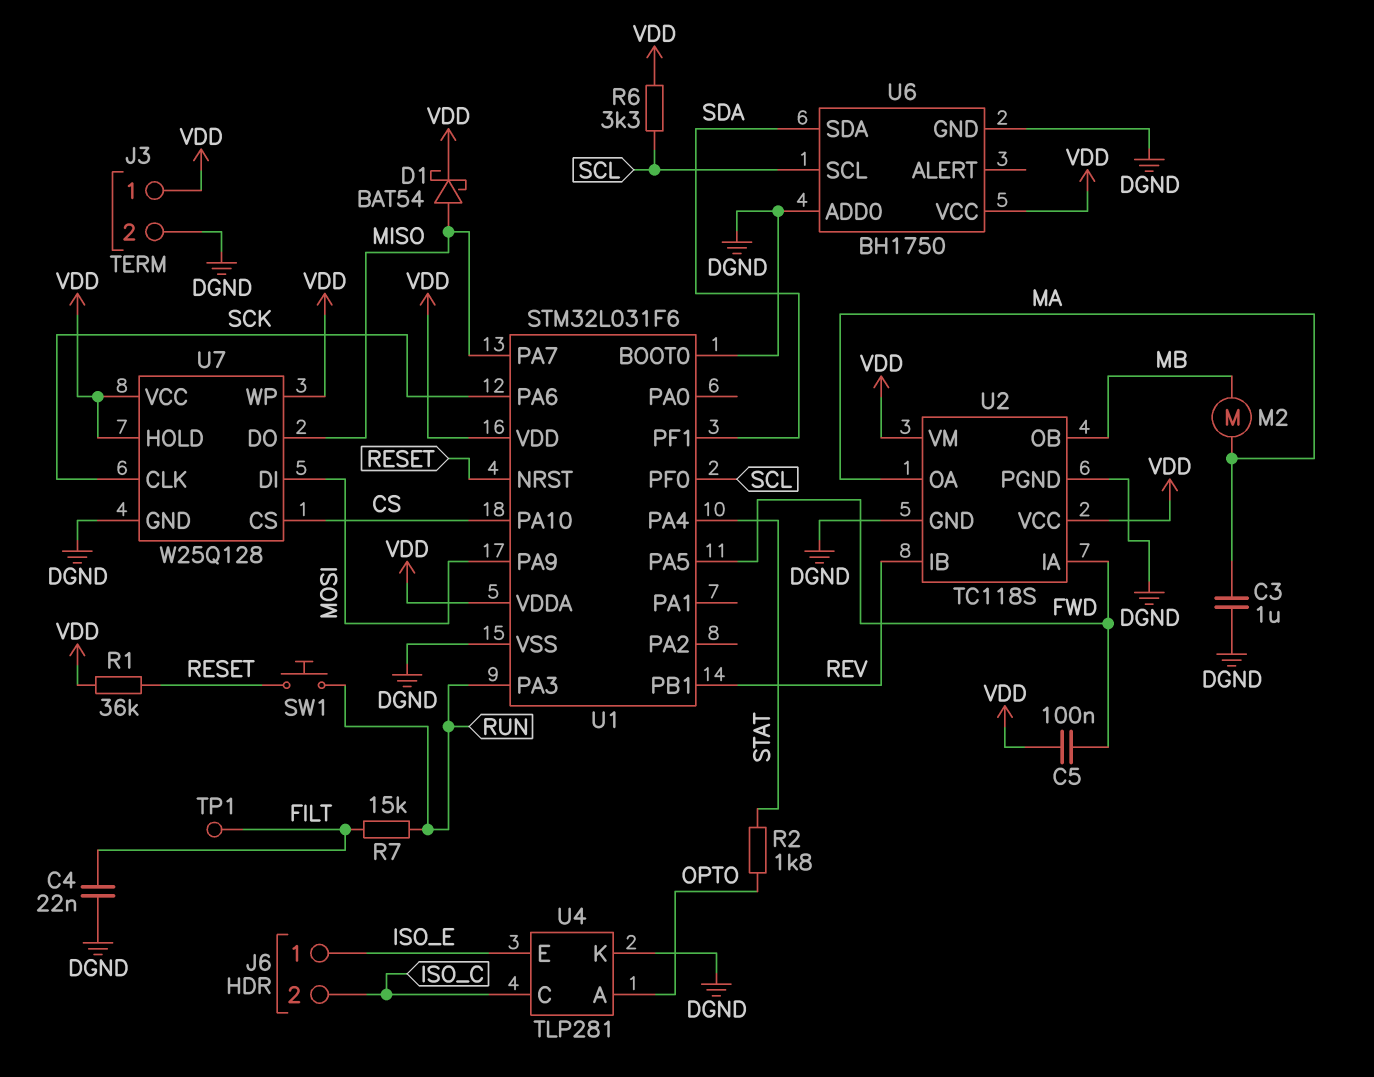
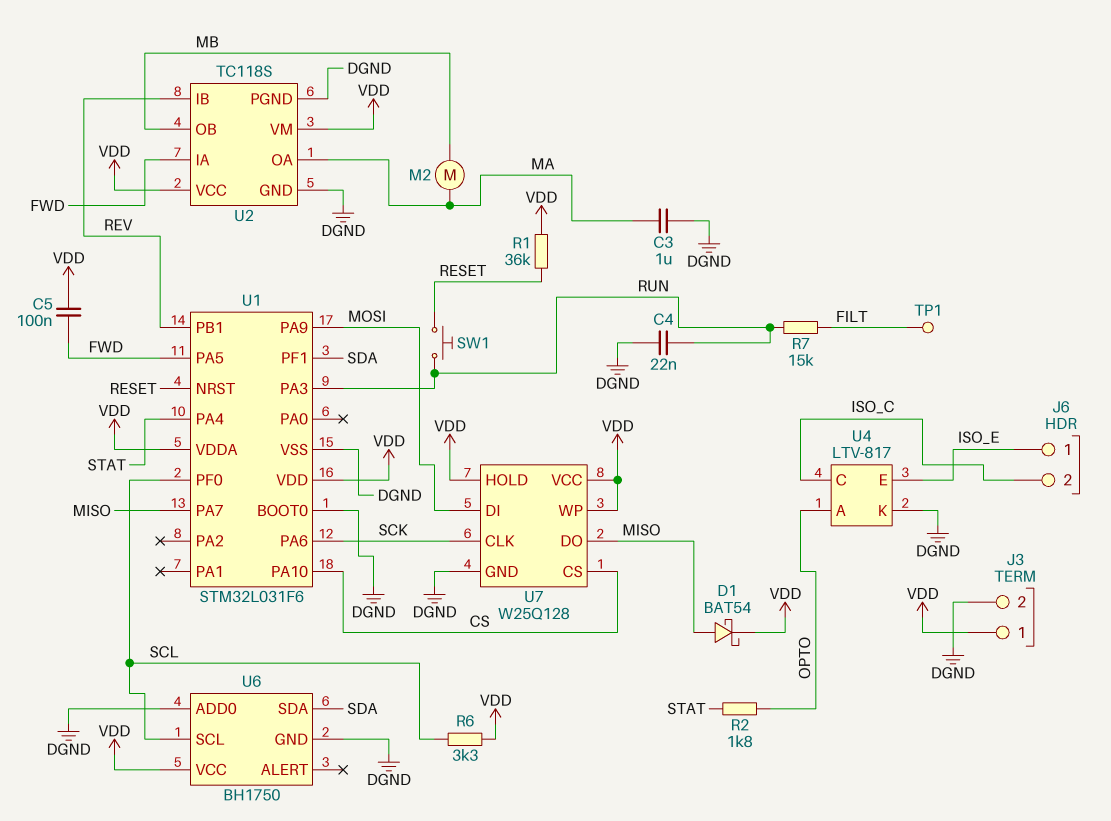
C4: 22nF (DGND, FILT) -> 22nF (DGND, RUN)
U4: TLP281 -> LTV-817

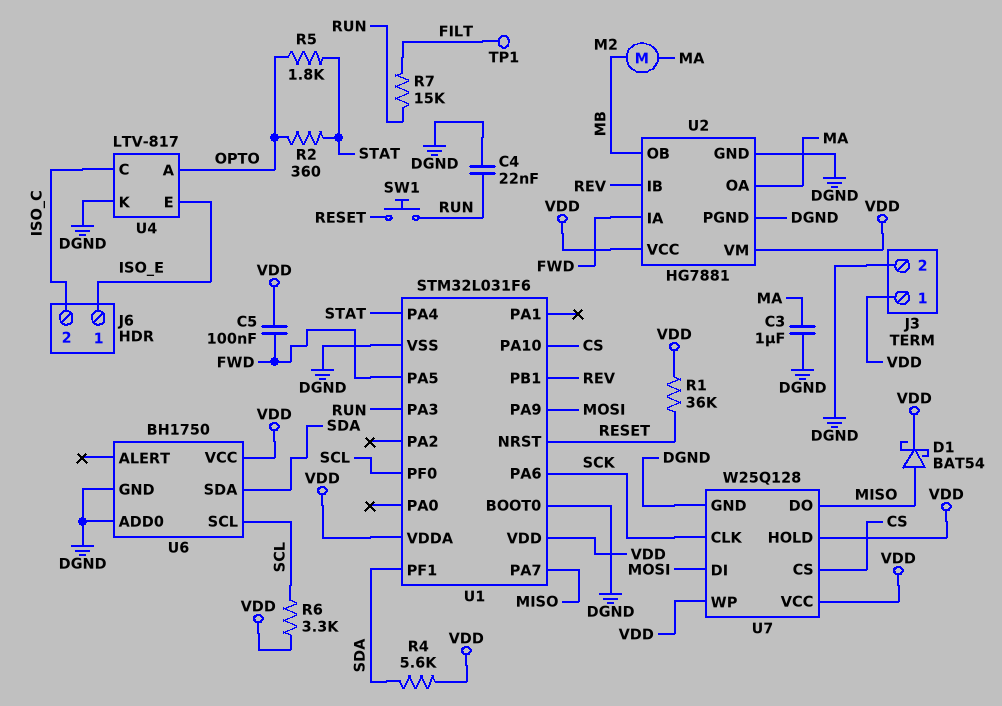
R2: 1.8k (OPTO, STAT) -> 360 (OPTO, STAT)
R4: none -> 5.6k (SDA, VDD)
R5: none -> 1.8k (OPTO, STAT)
U2: TC118S -> HG7881

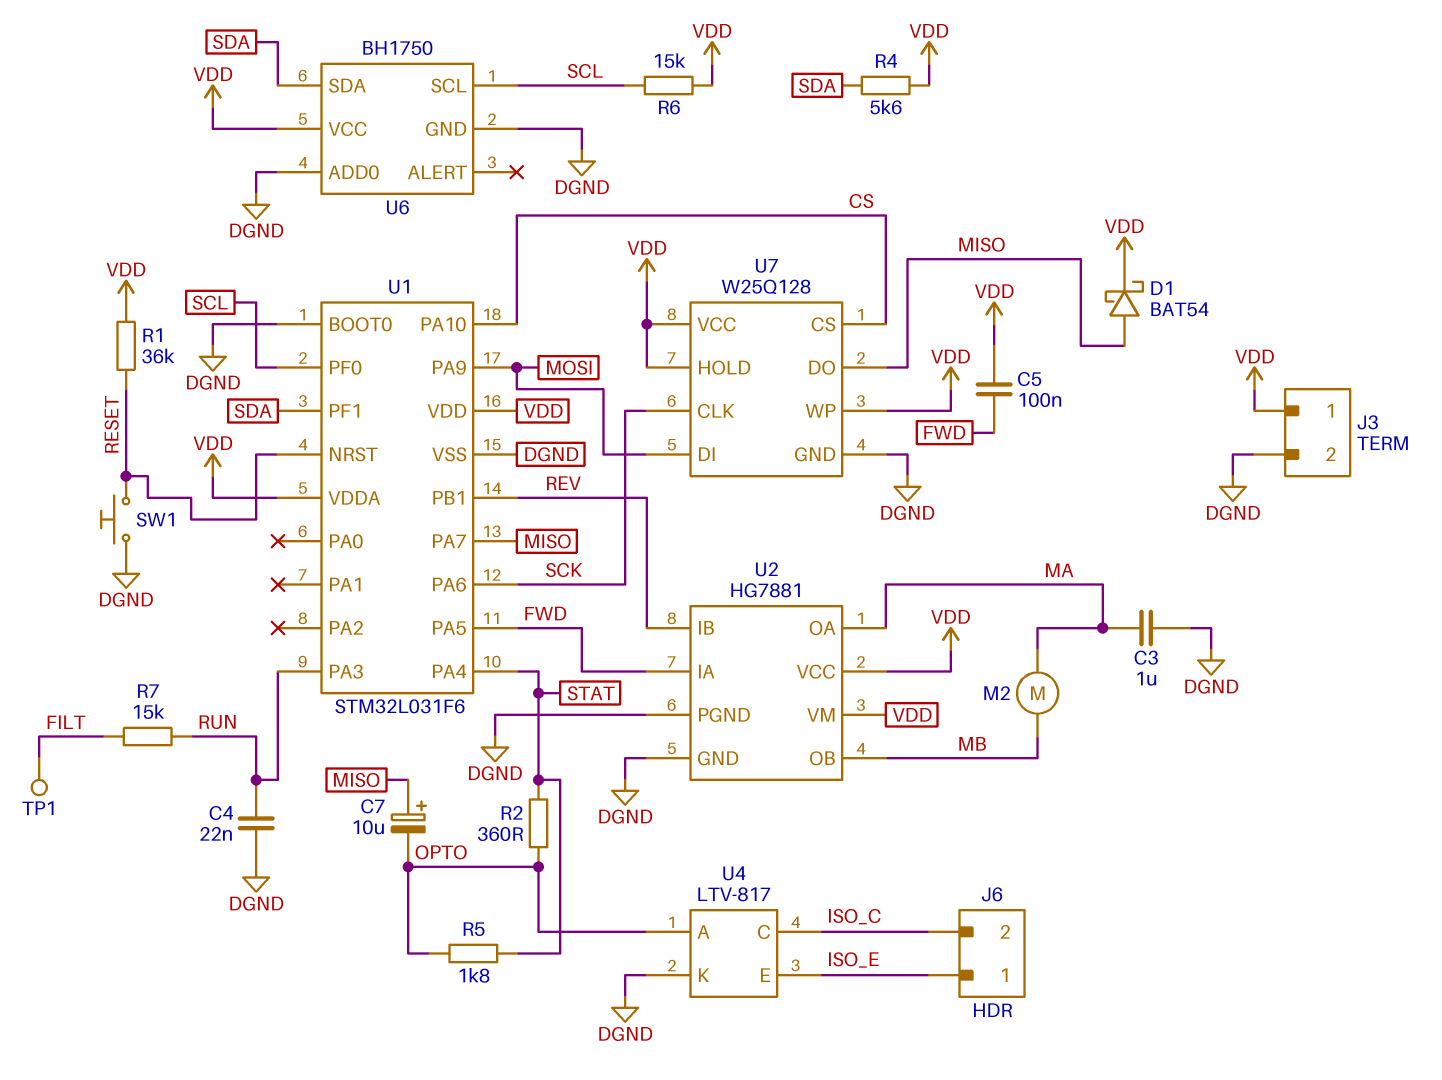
C7: none -> 10uF (plus MISO, minus OPTO)
R6: 3.3k (SCL, VDD) -> 15k (SCL, VDD)
SW1: button (RESET, RUN) -> button (DGND, RESET)

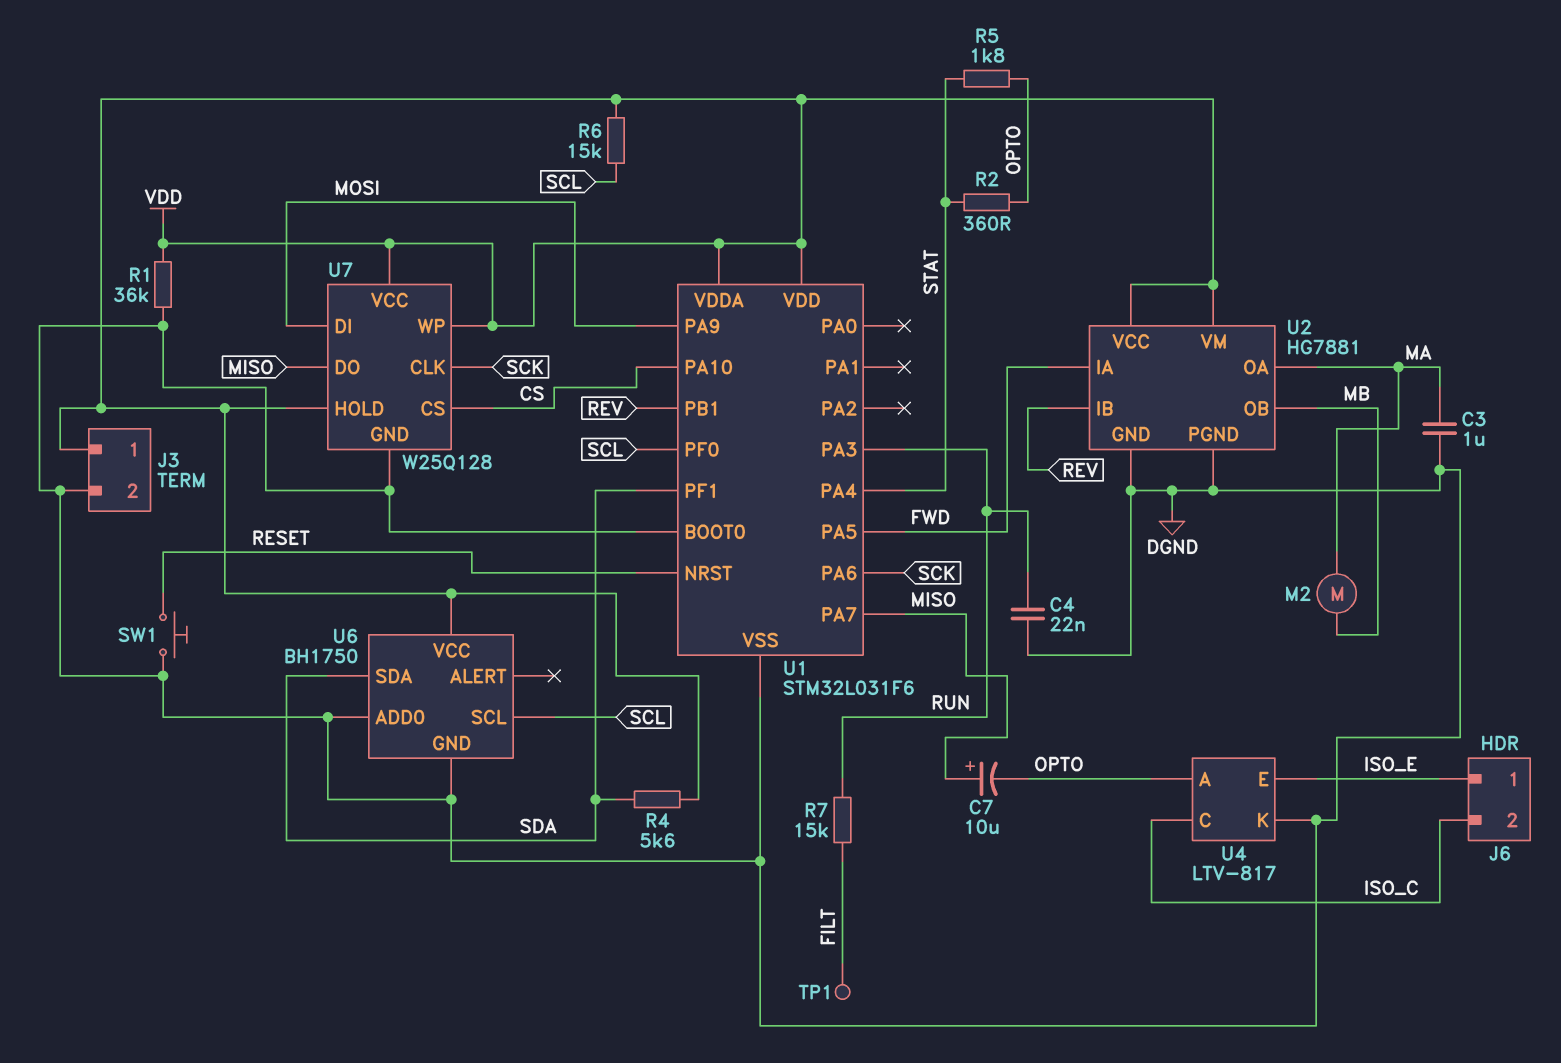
C5: 100nF (FWD, VDD) -> none
D1: schottky BAT54 (A MISO, K VDD) -> none
R1: 36k (RESET, VDD) -> 36k (DGND, VDD)

